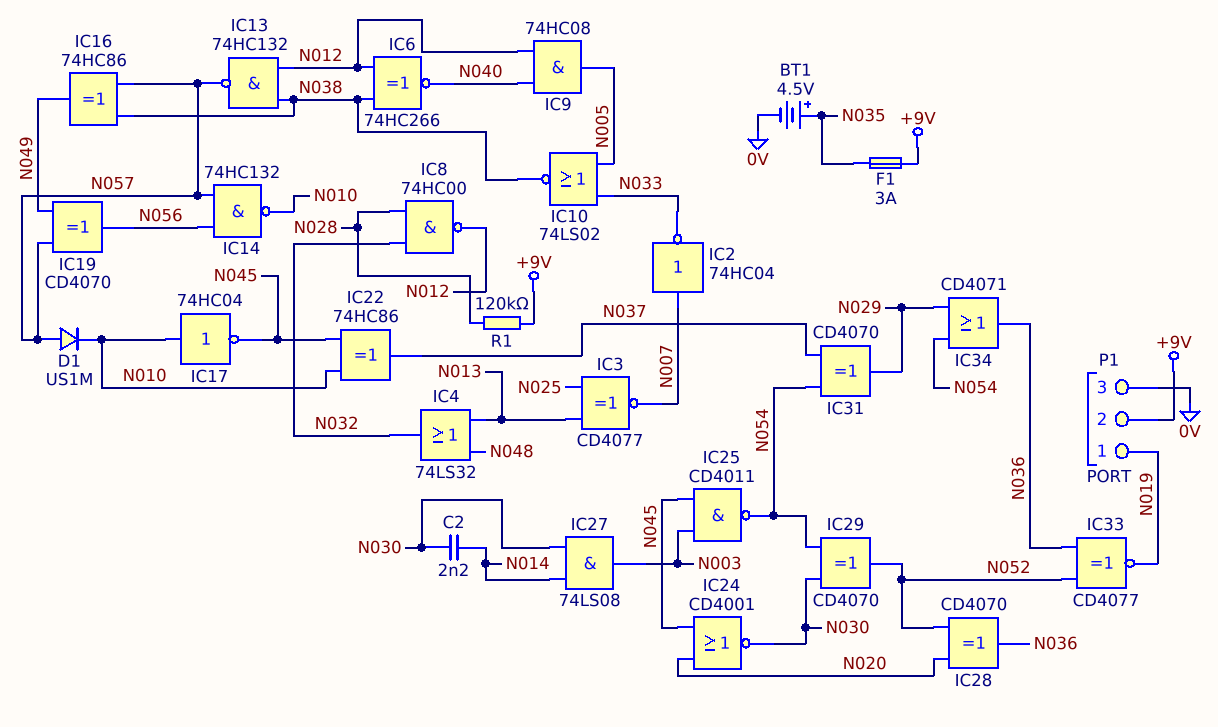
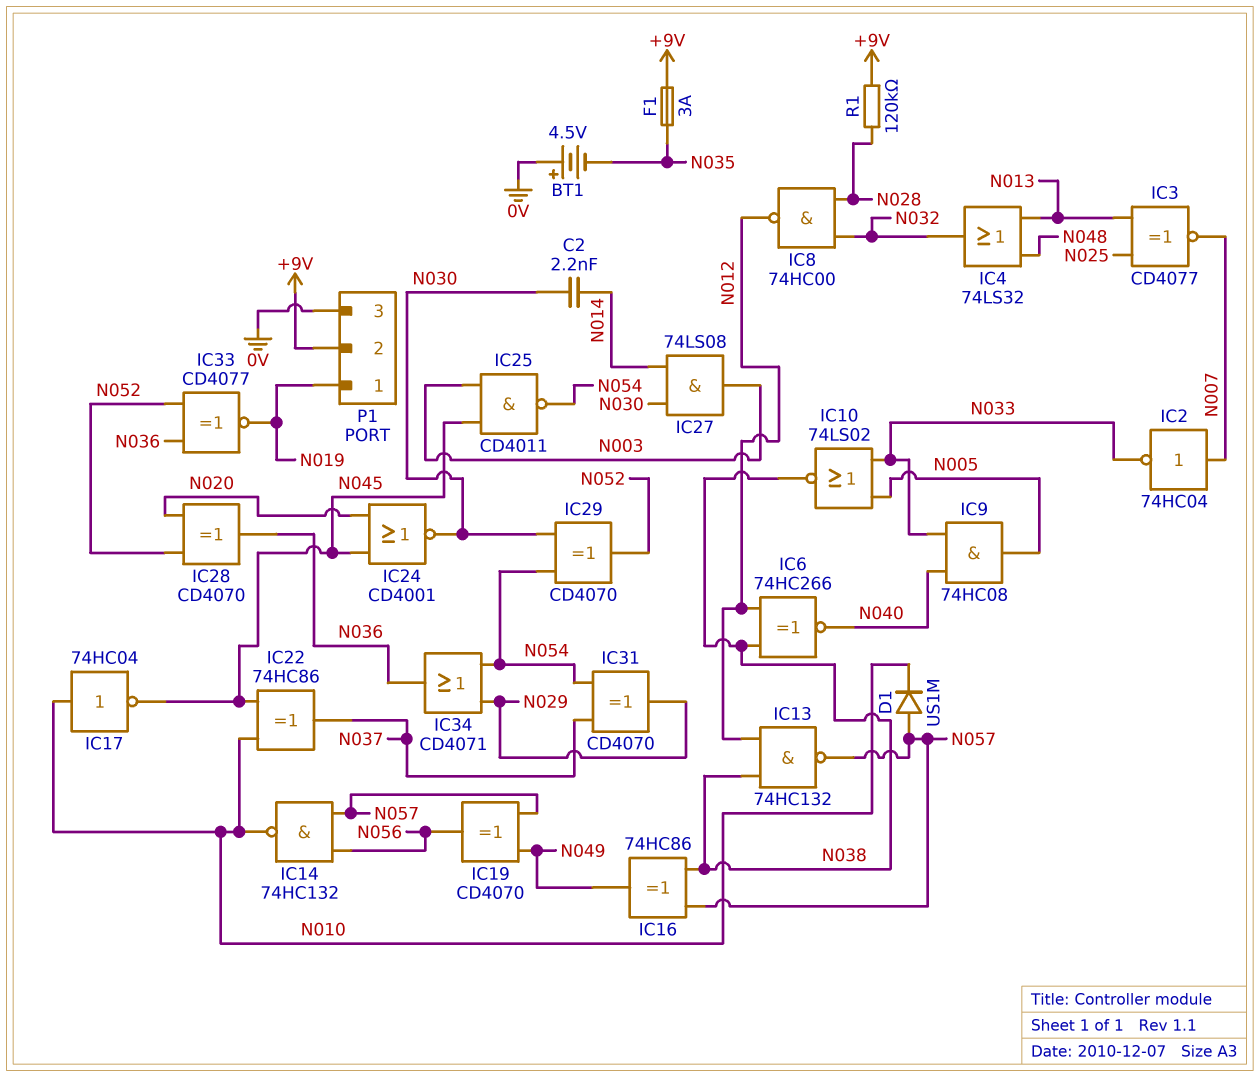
BT1: 4.5V (plus N035, minus 0V) -> 4.5V (plus 0V, minus N035)
IC9: AND 74HC08 (in N012, in N040, out N005) -> AND 74HC08 (in N033, in N040, out N005)

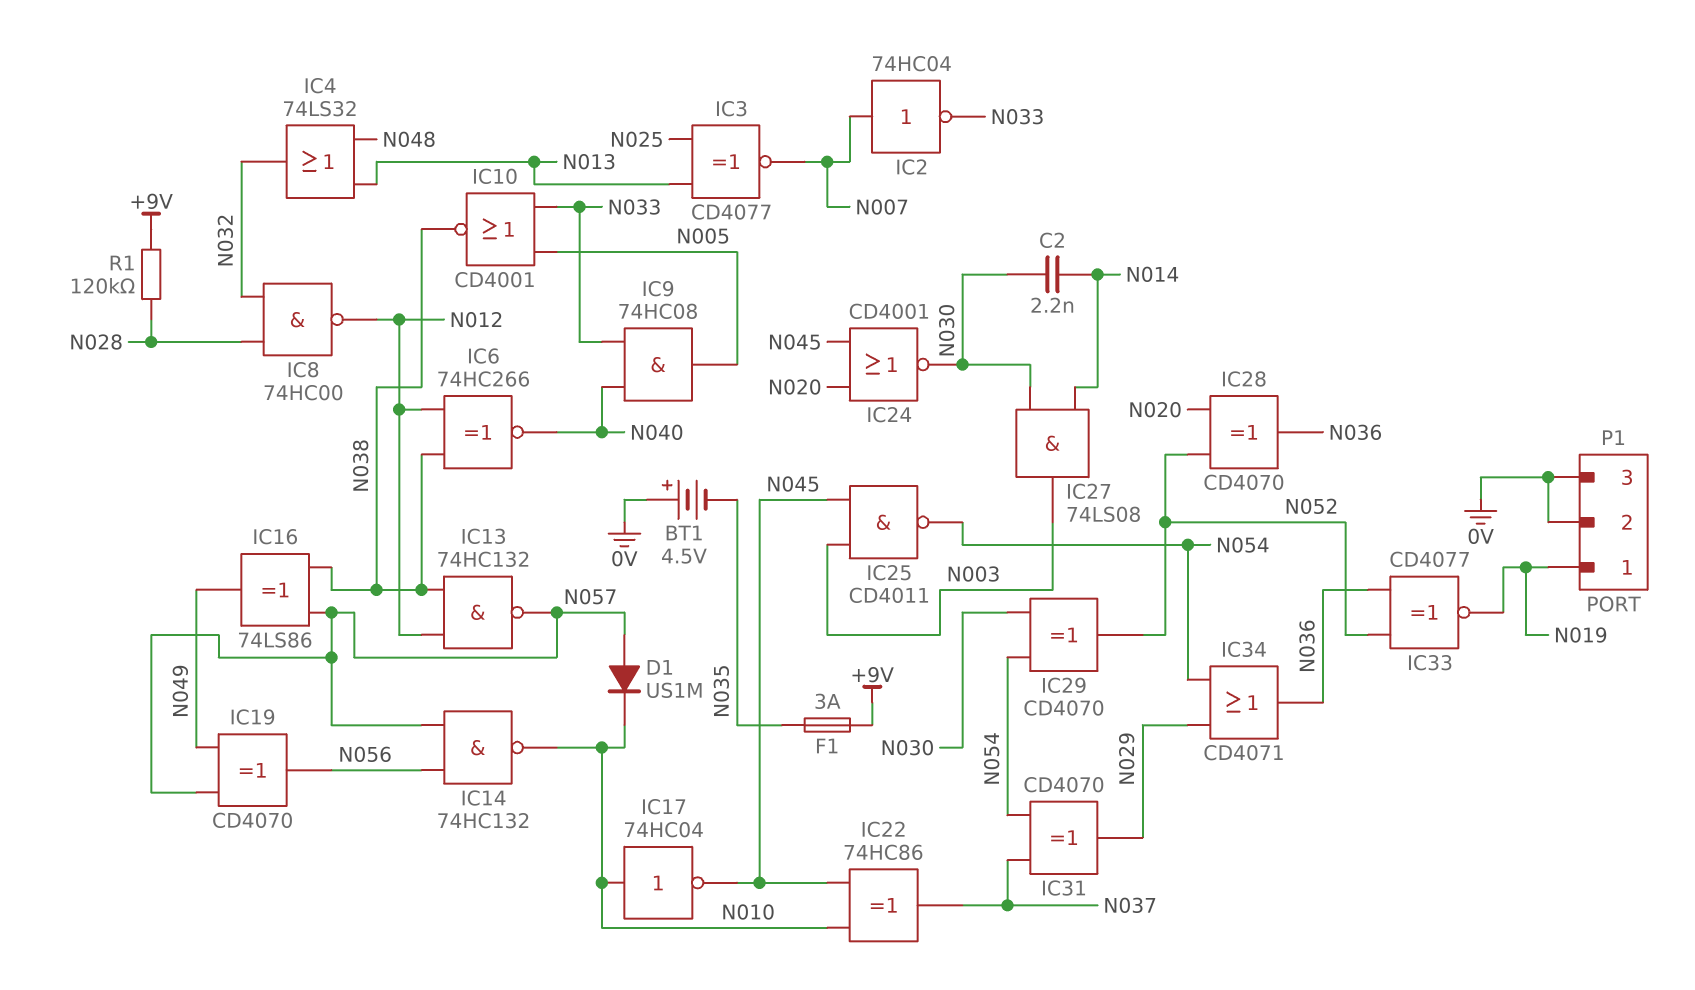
IC10: NOR 74LS02 (in N005, in N033, out N038) -> NOR CD4001 (in N005, in N033, out N038)
IC16: XOR 74HC86 (in N038, in N057, out N049) -> XOR 74LS86 (in N038, in N057, out N049)
P1 pin 2: +9V -> 0V

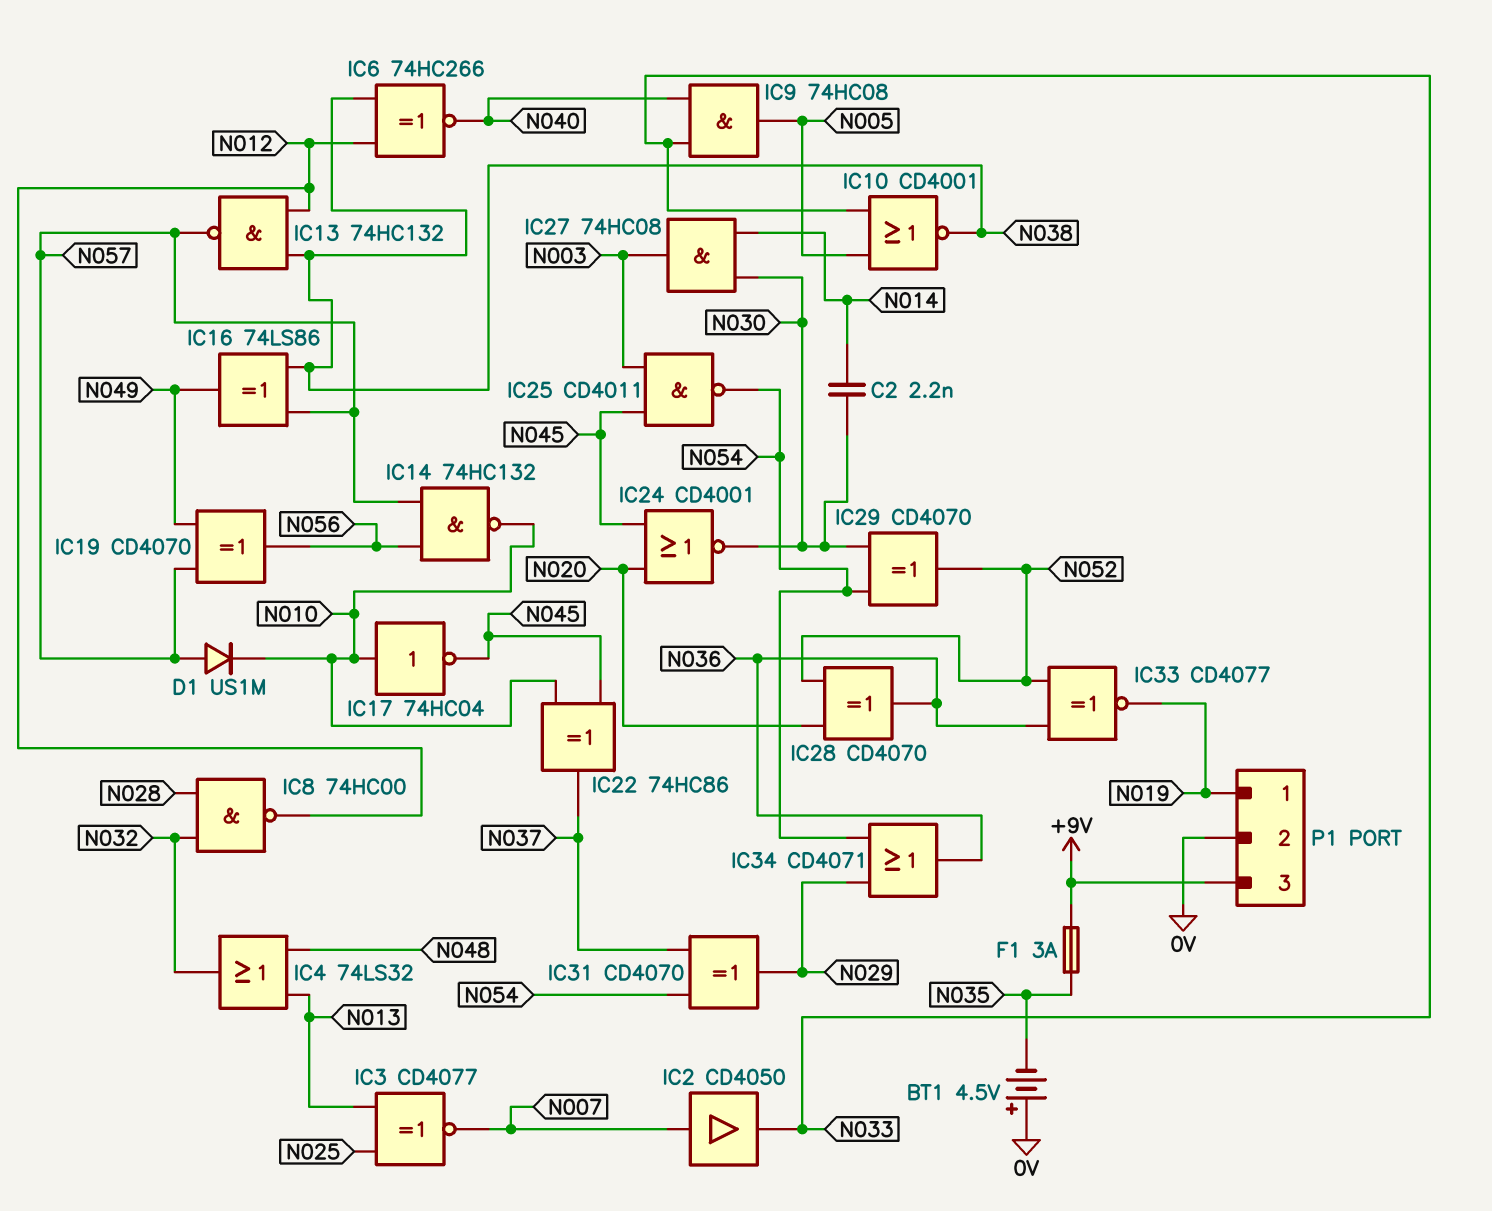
IC2: NOT 74HC04 (in N007, out N033) -> buffer CD4050 (in N007, out N033)
IC27: AND 74LS08 (in N014, in N030, out N003) -> AND 74HC08 (in N014, in N030, out N003)
P1 pin 3: 0V -> +9V
R1: 120k (+9V, N028) -> none

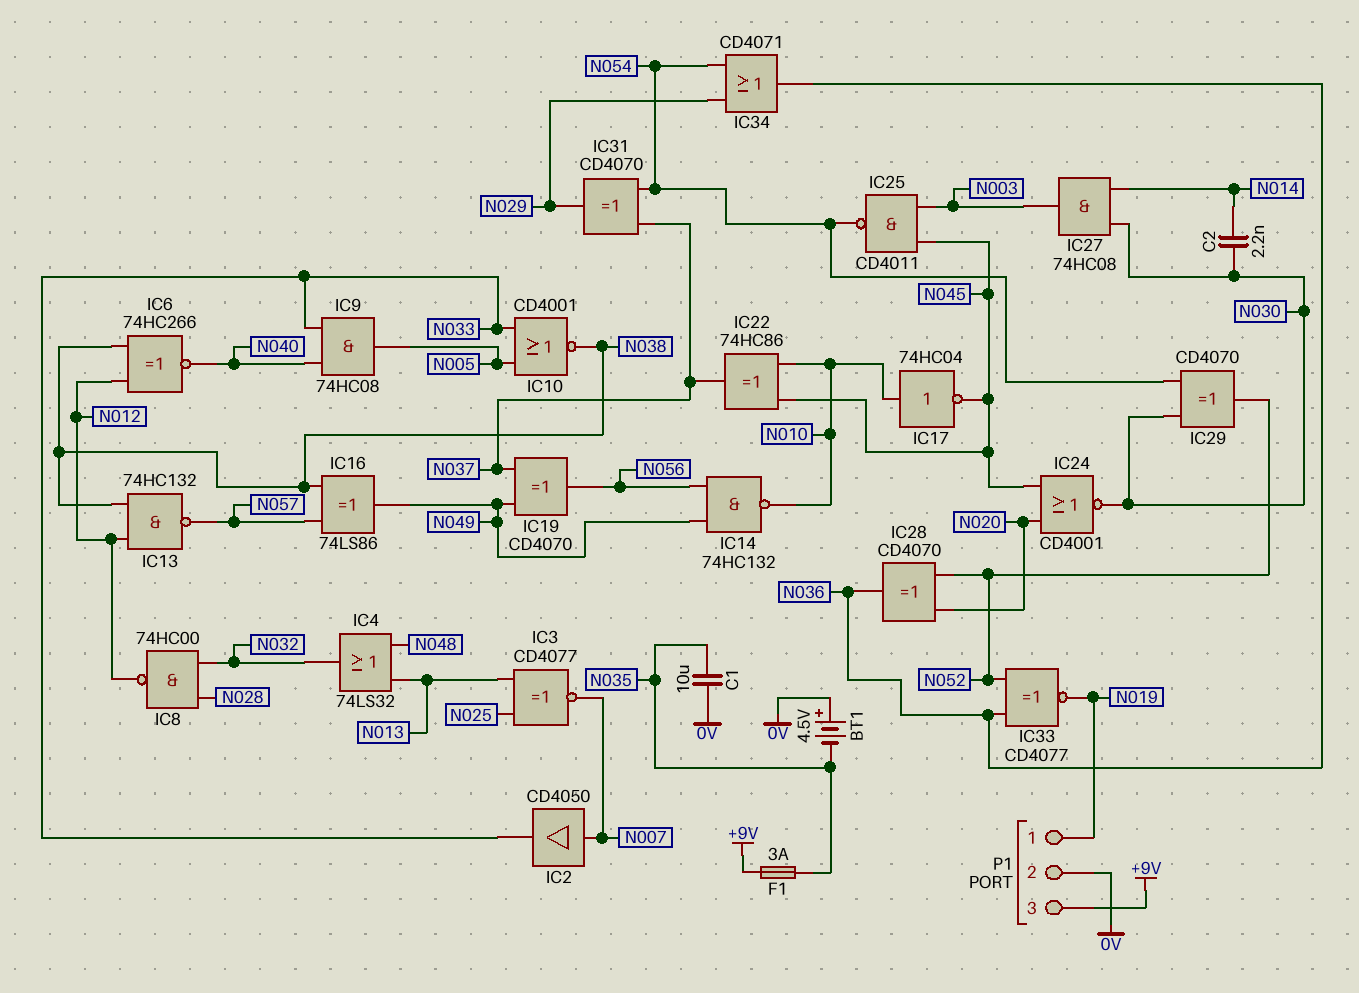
C1: none -> 10uF (0V, N035)
D1: diode US1M (A N057, K N010) -> none
IC14: NAND 74HC132 (in N056, in N057, out N010) -> NAND 74HC132 (in N049, in N056, out N010)
IC19: XOR CD4070 (in N049, in N057, out N056) -> XOR CD4070 (in N037, in N049, out N056)

